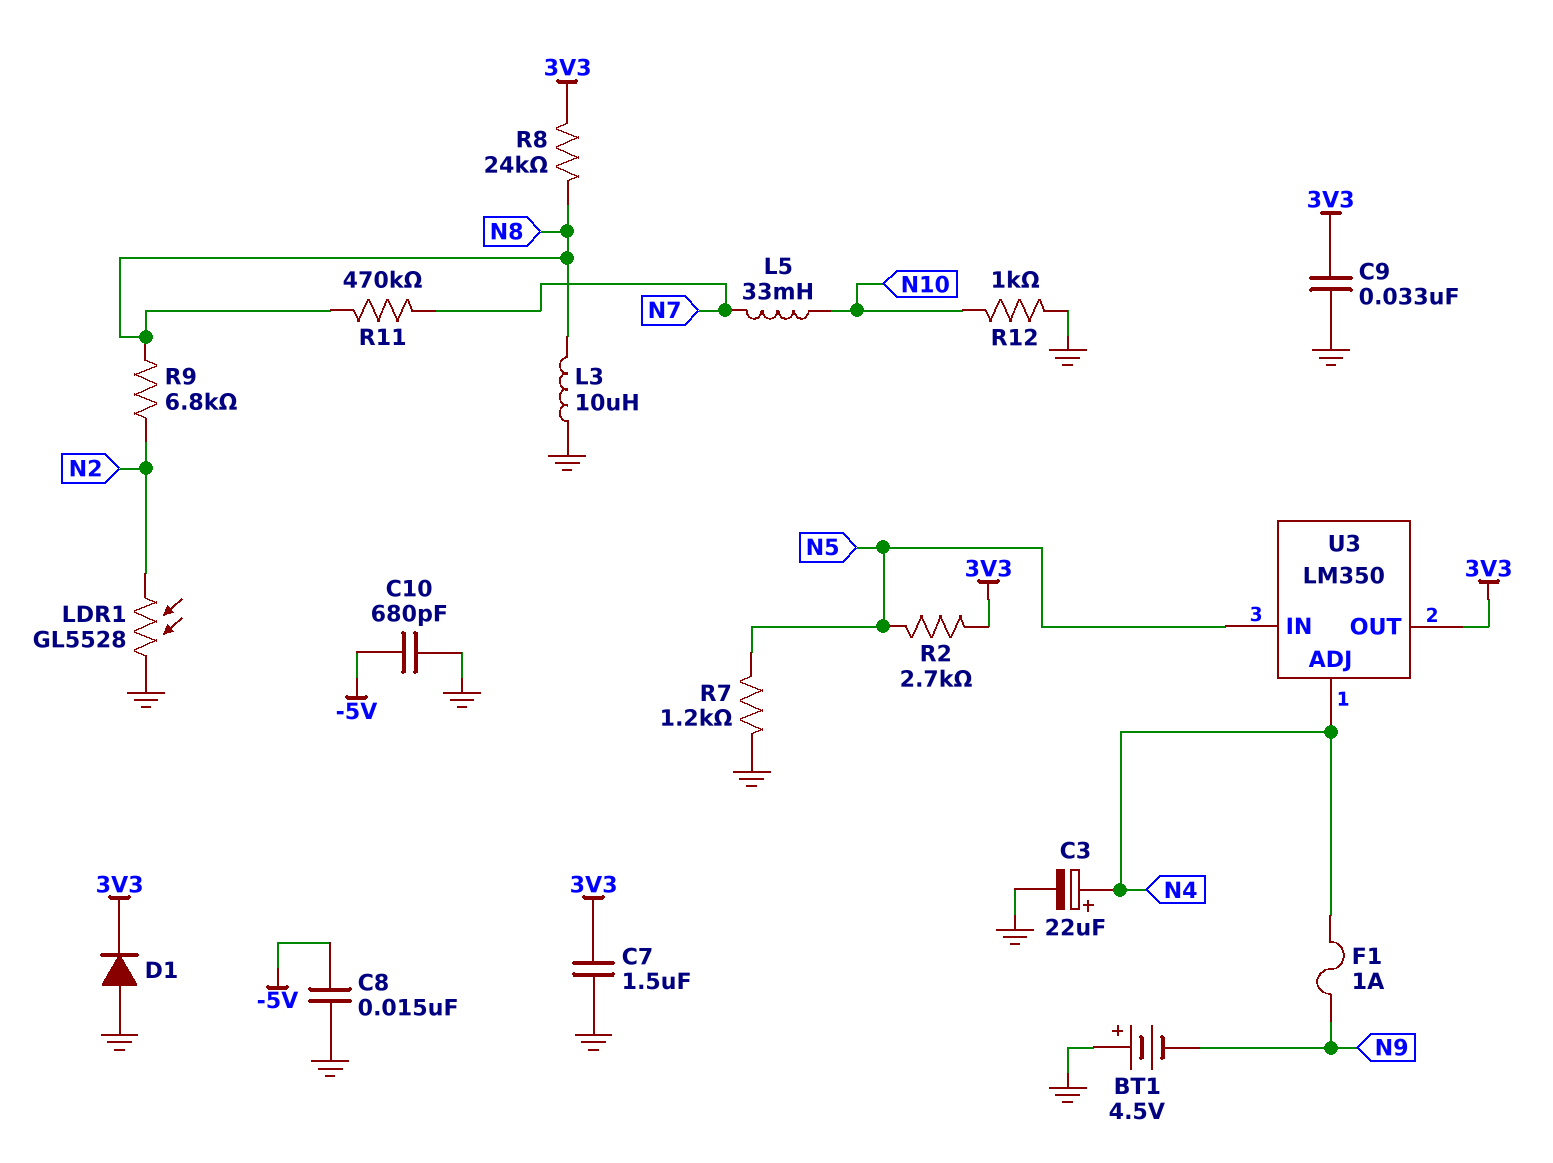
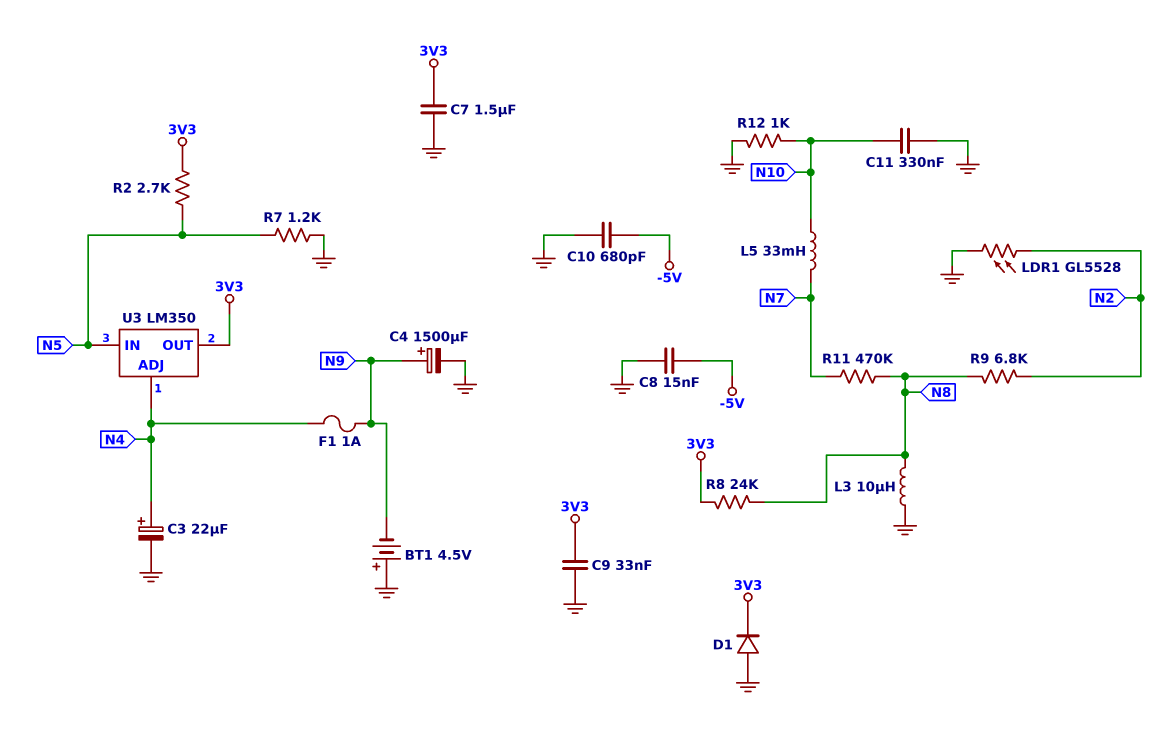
C4: none -> 1500uF (plus N9, minus GND)
C11: none -> 330nF (GND, N10)

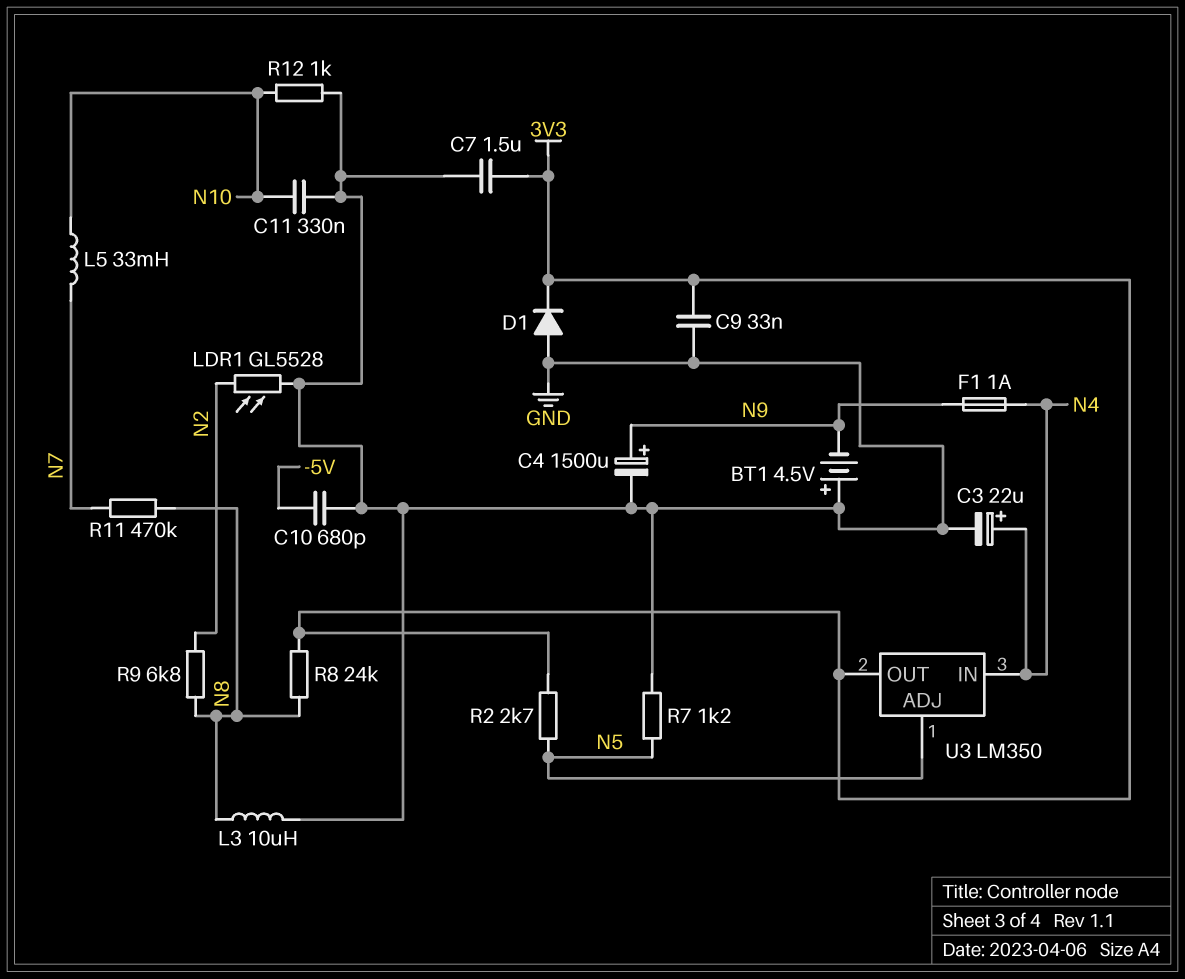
C8: 15nF (-5V, GND) -> none
U3 pin ADJ: N4 -> N5
U3 pin IN: N5 -> N4

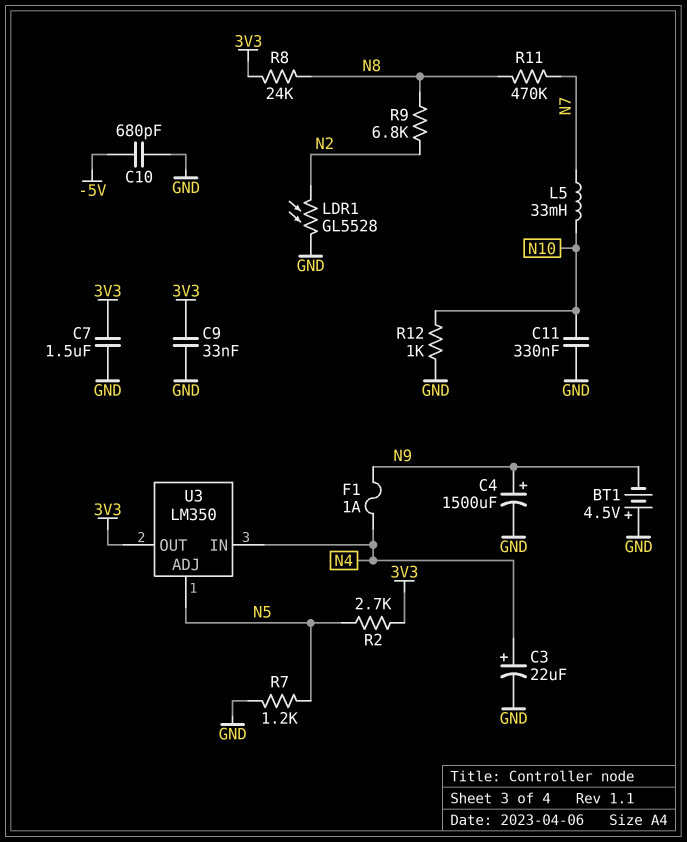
D1: diode (A GND, K 3V3) -> none
L3: 10uH (GND, N8) -> none

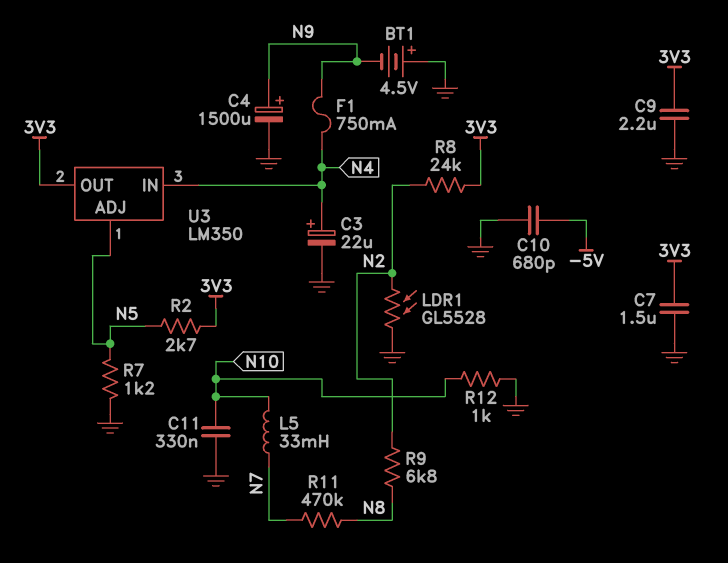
C9: 33nF (3V3, GND) -> 2.2uF (3V3, GND)
F1: 1A (N4, N9) -> 750mA (N4, N9)
R8: 24k (3V3, N8) -> 24k (3V3, N2)

